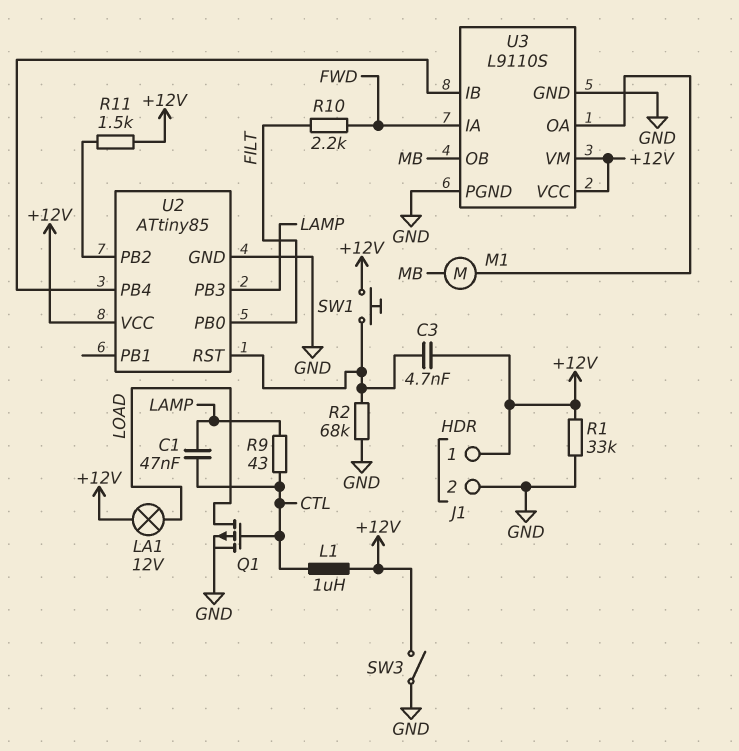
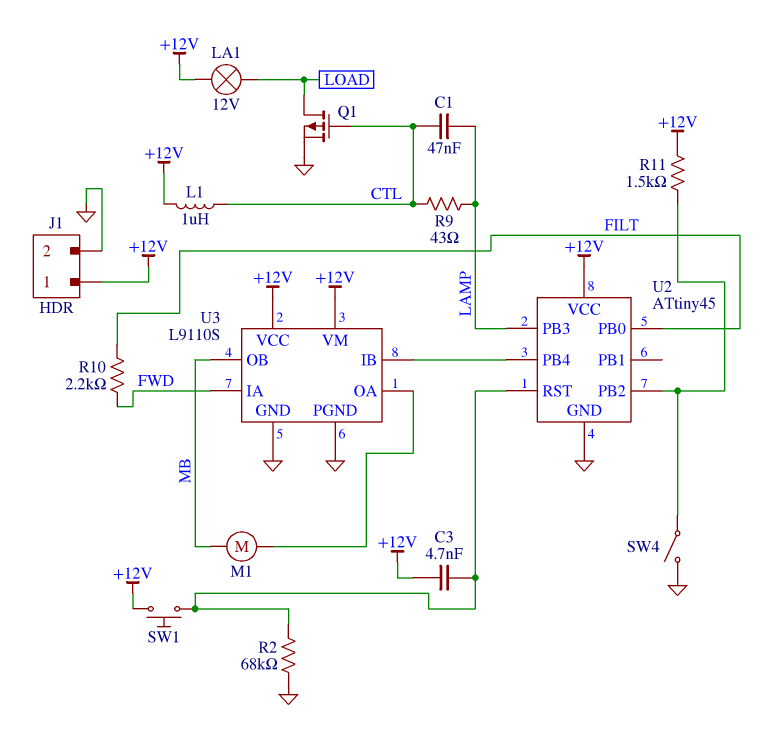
R1: 33k (+12V, GND) -> none
SW3: switch (+12V, GND) -> none
SW4: none -> switch (GND, U2/PB2)
U2: ATtiny85 -> ATtiny45

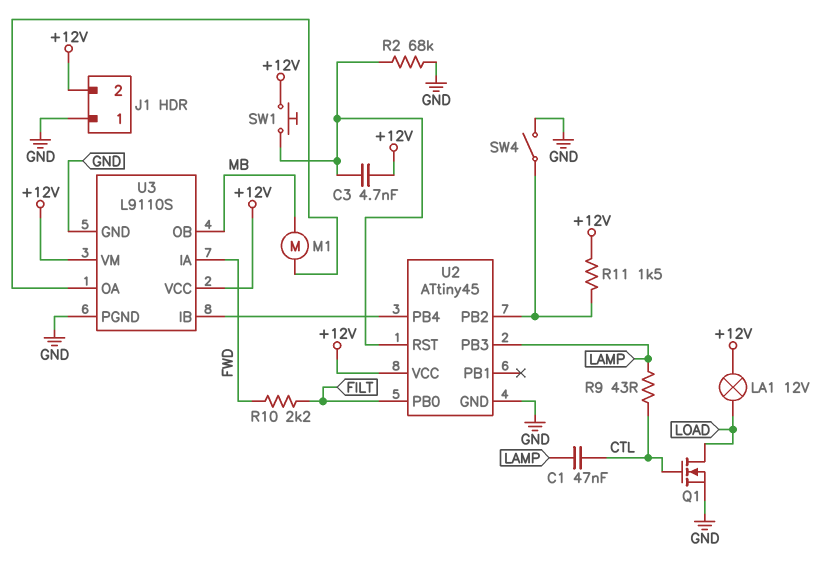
J1 pin 1: +12V -> GND
J1 pin 2: GND -> +12V
L1: 1uH (+12V, CTL) -> none
Q1: PMOS (G CTL, D LOAD, S GND) -> NMOS (G CTL, D LOAD, S GND)

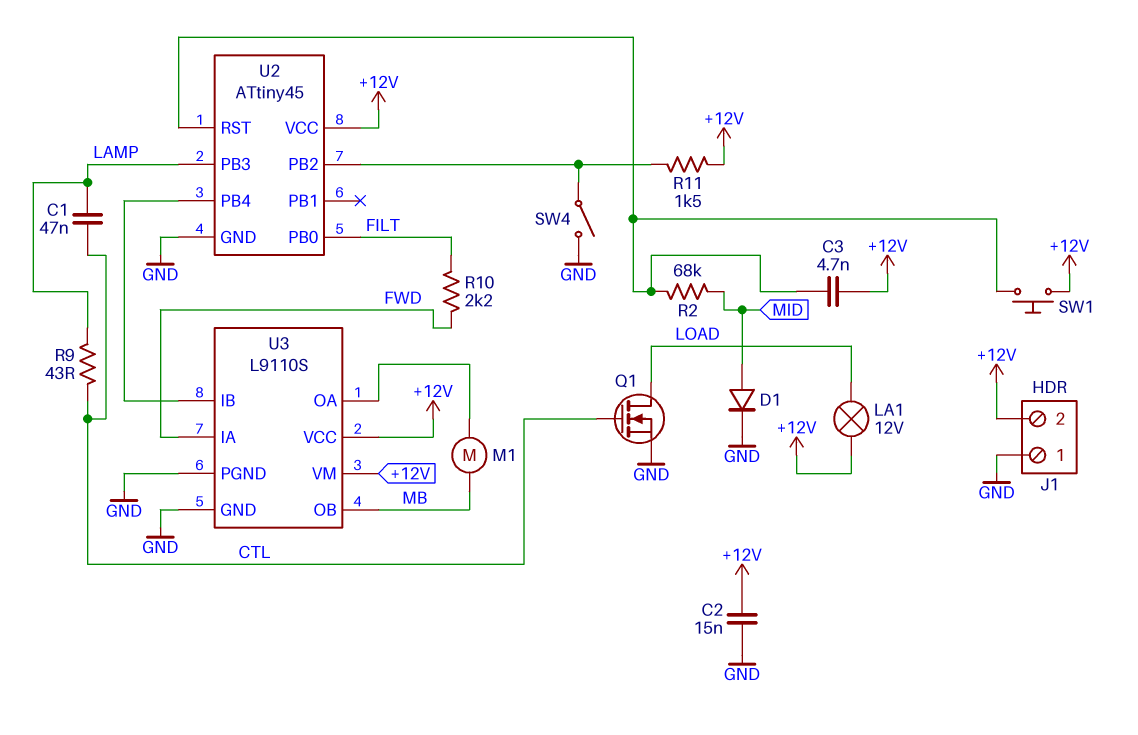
C2: none -> 15nF (+12V, GND)
D1: none -> diode (A MID, K GND)
R2: 68k (GND, U2/RST) -> 68k (MID, U2/RST)

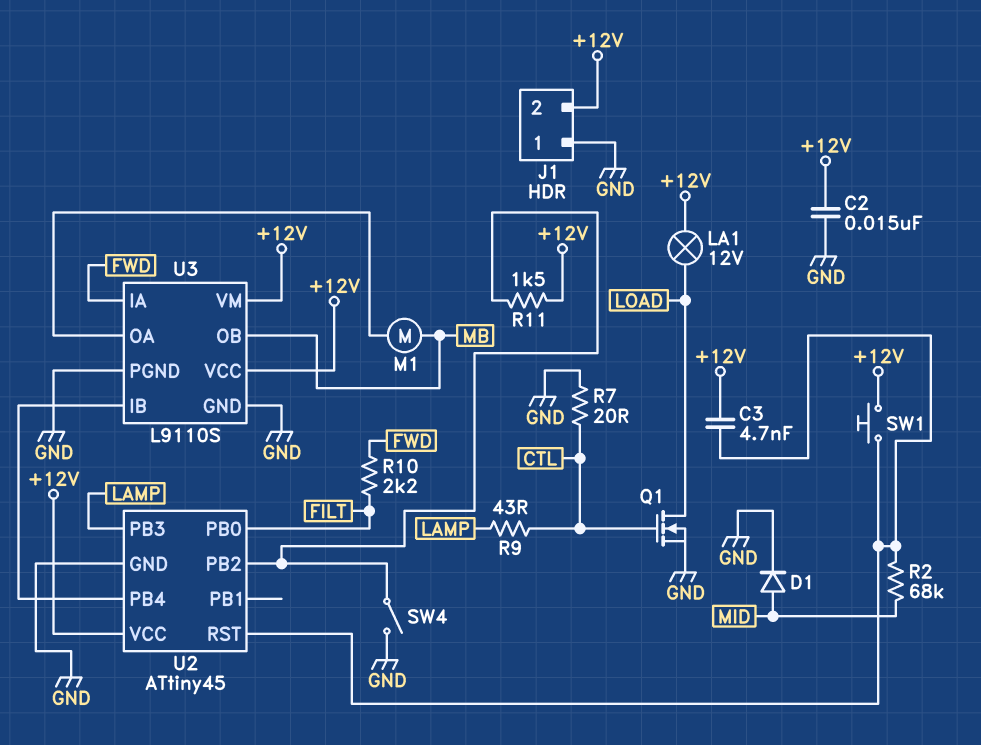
C1: 47nF (CTL, LAMP) -> none
R7: none -> 20 (CTL, GND)

